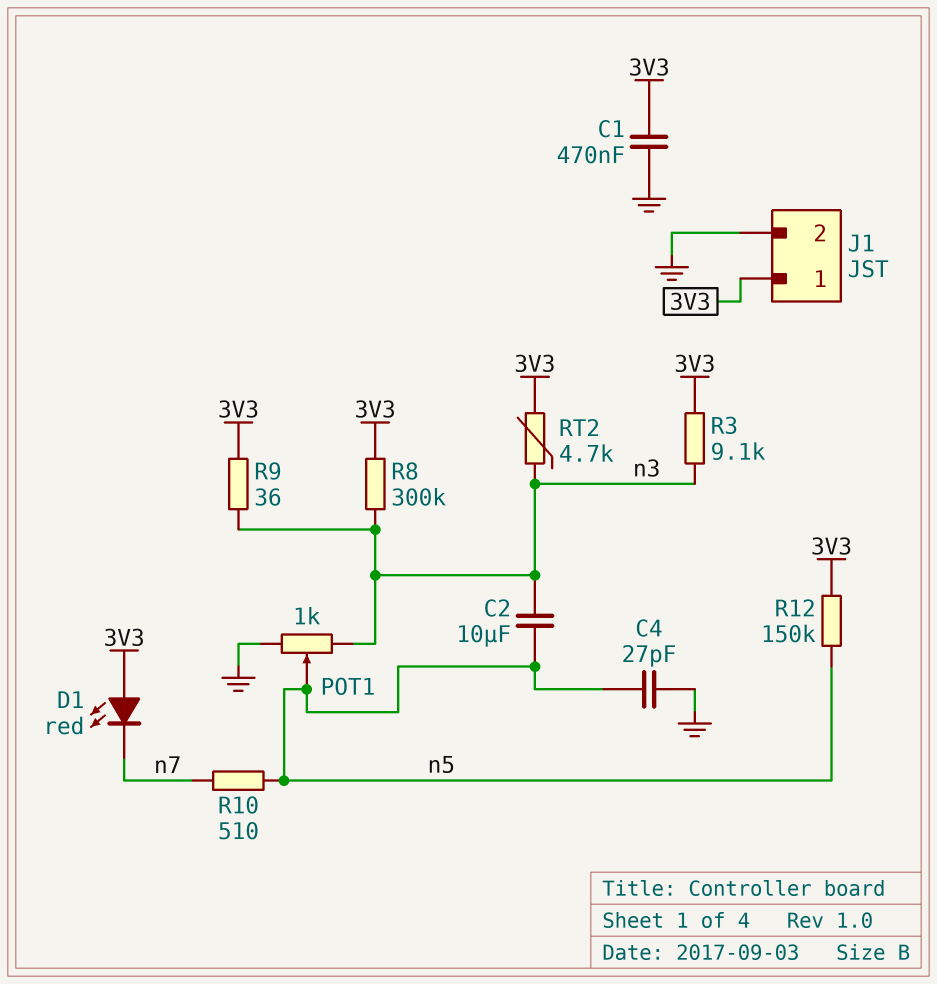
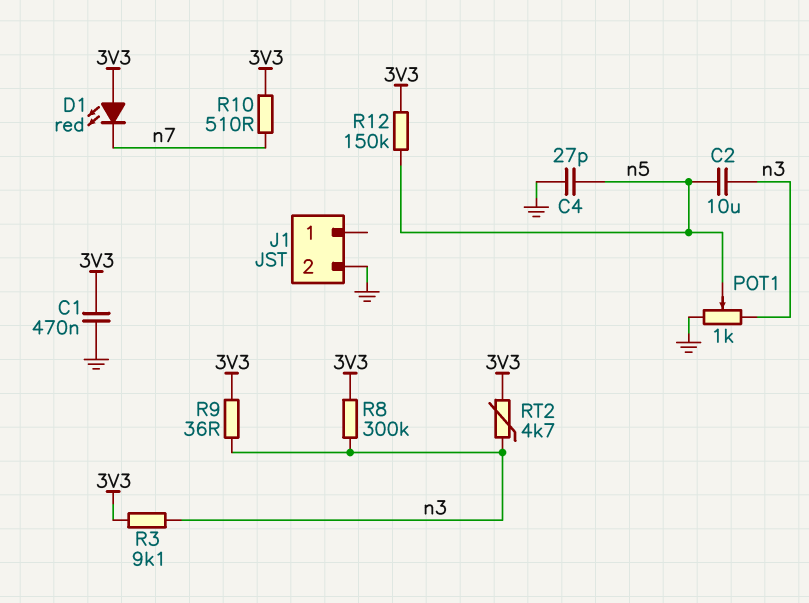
J1 pin 1: 3V3 -> none
R10: 510 (n5, n7) -> 510 (3V3, n7)

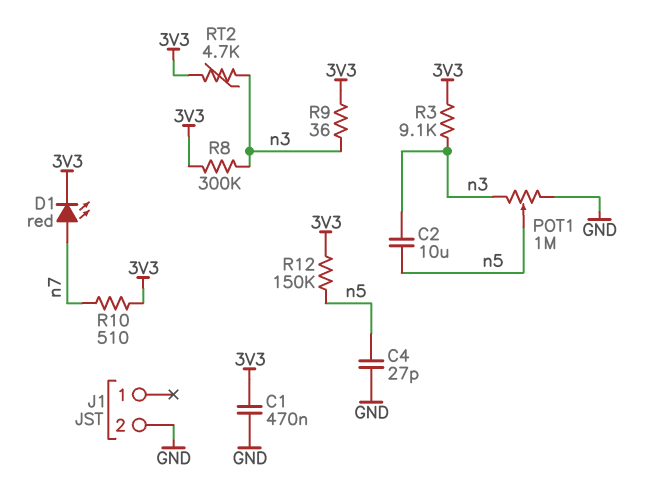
D1: LED red (A 3V3, K n7) -> LED red (A n7, K 3V3)
POT1: 1k (GND, n3, wiper n5) -> 1M (GND, n3, wiper n5)

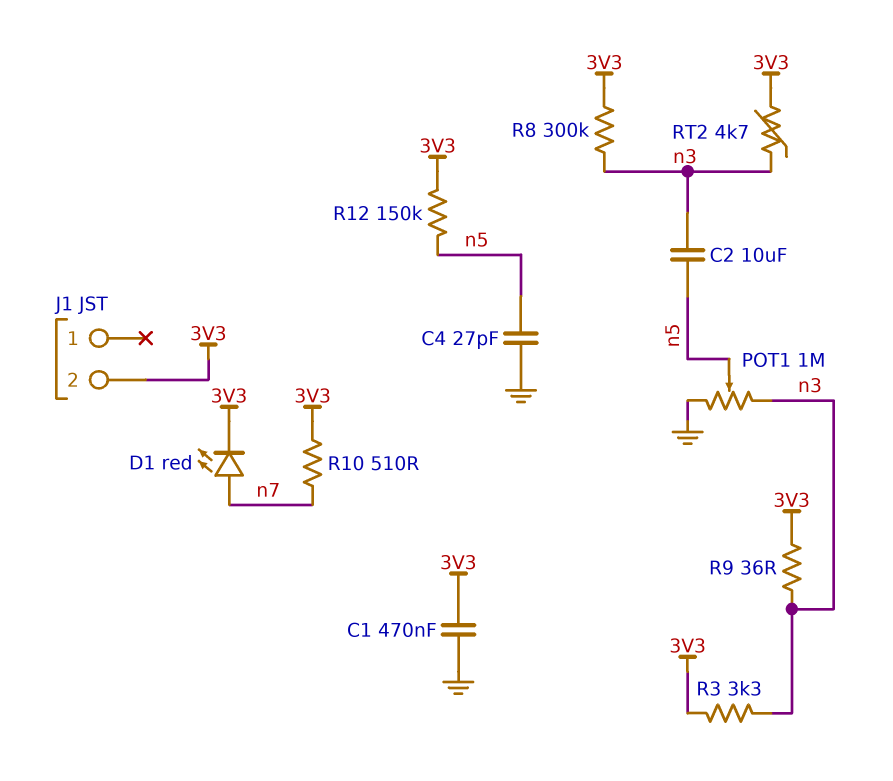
J1 pin 2: GND -> 3V3
R3: 9.1k (3V3, n3) -> 3.3k (3V3, n3)

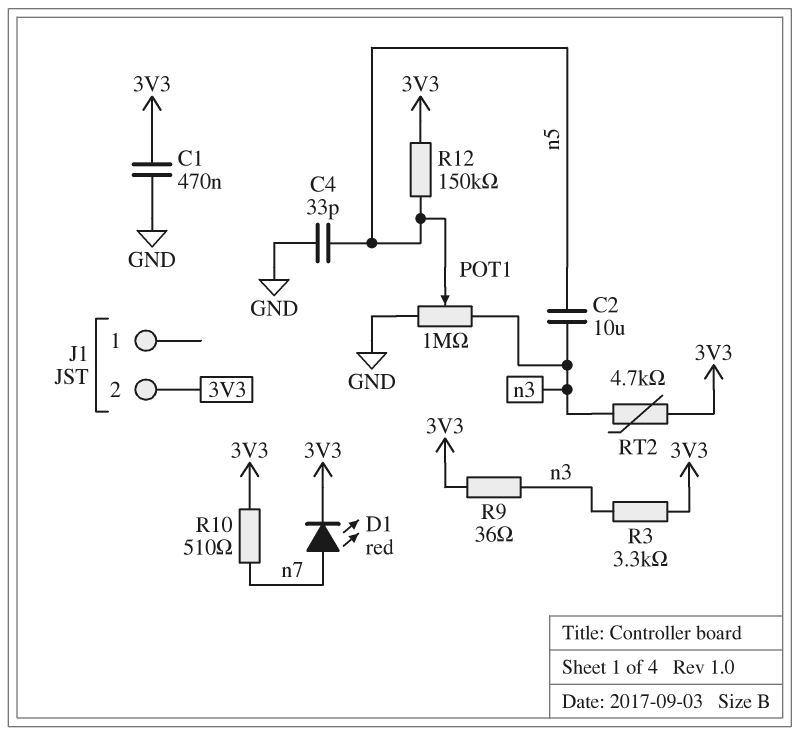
C4: 27pF (GND, n5) -> 33pF (GND, n5)
R8: 300k (3V3, n3) -> none

